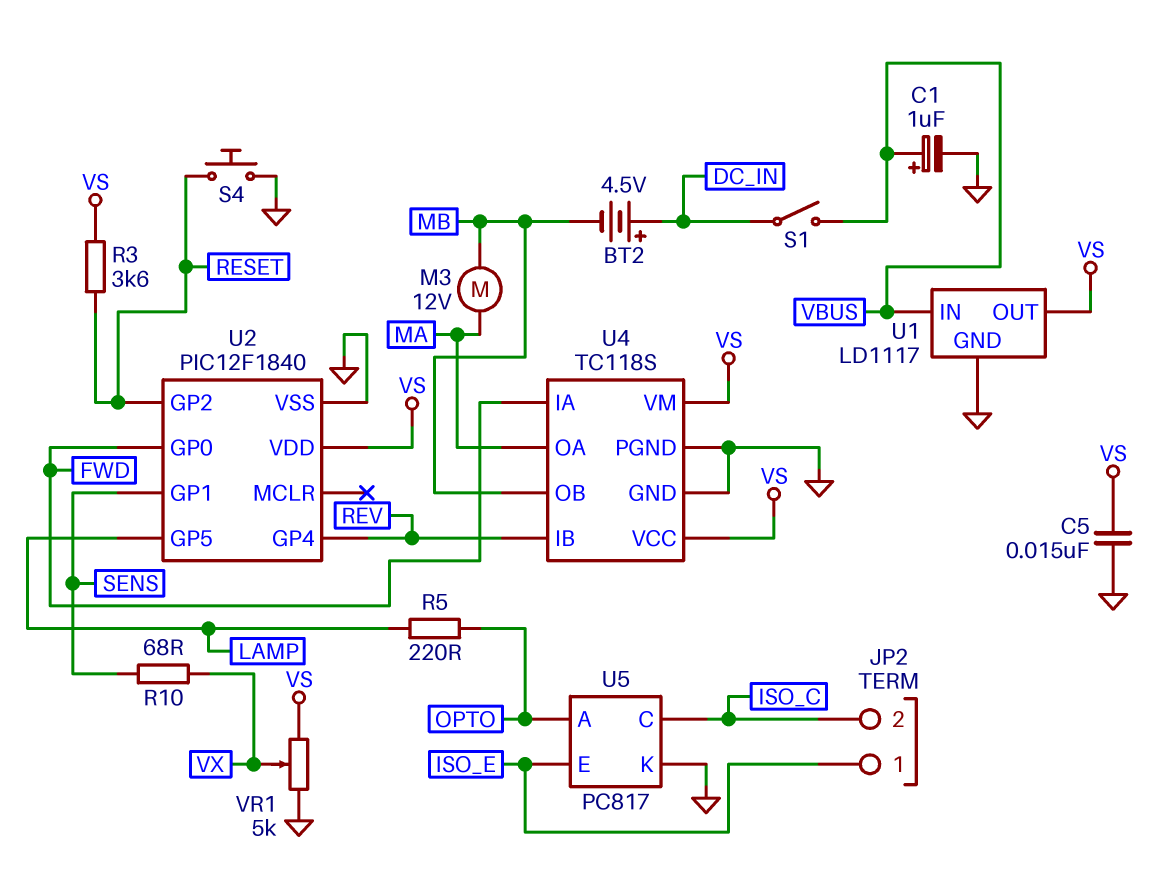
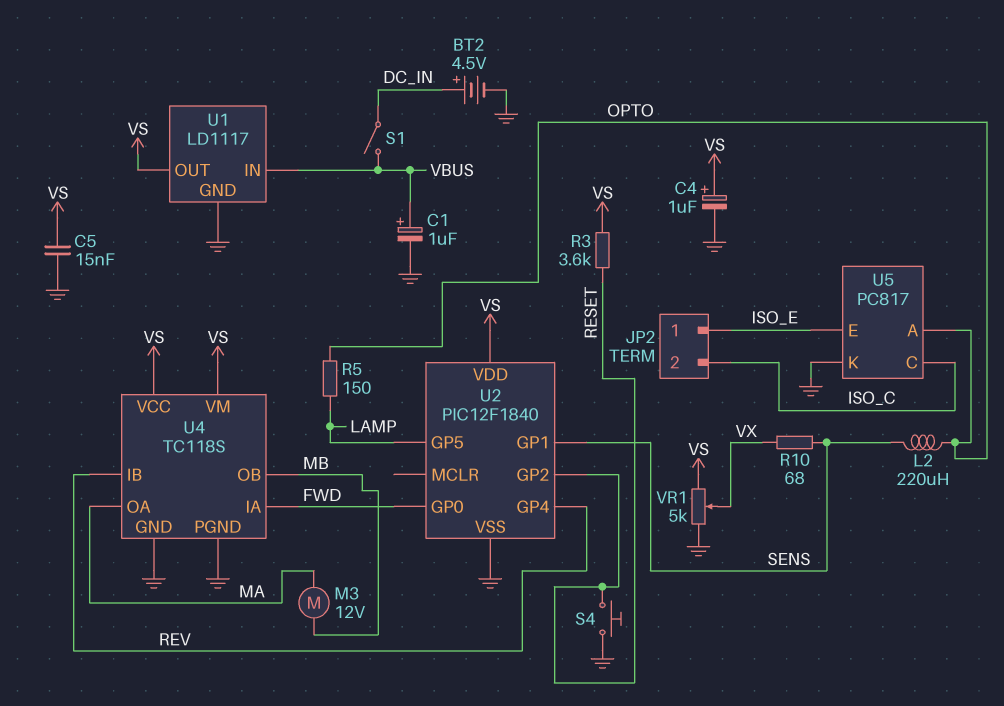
BT2: 4.5V (plus DC_IN, minus MB) -> 4.5V (plus DC_IN, minus GND)
C4: none -> 1uF (plus VS, minus GND)
L2: none -> 220uH (OPTO, SENS)
R5: 220 (LAMP, OPTO) -> 150 (LAMP, OPTO)

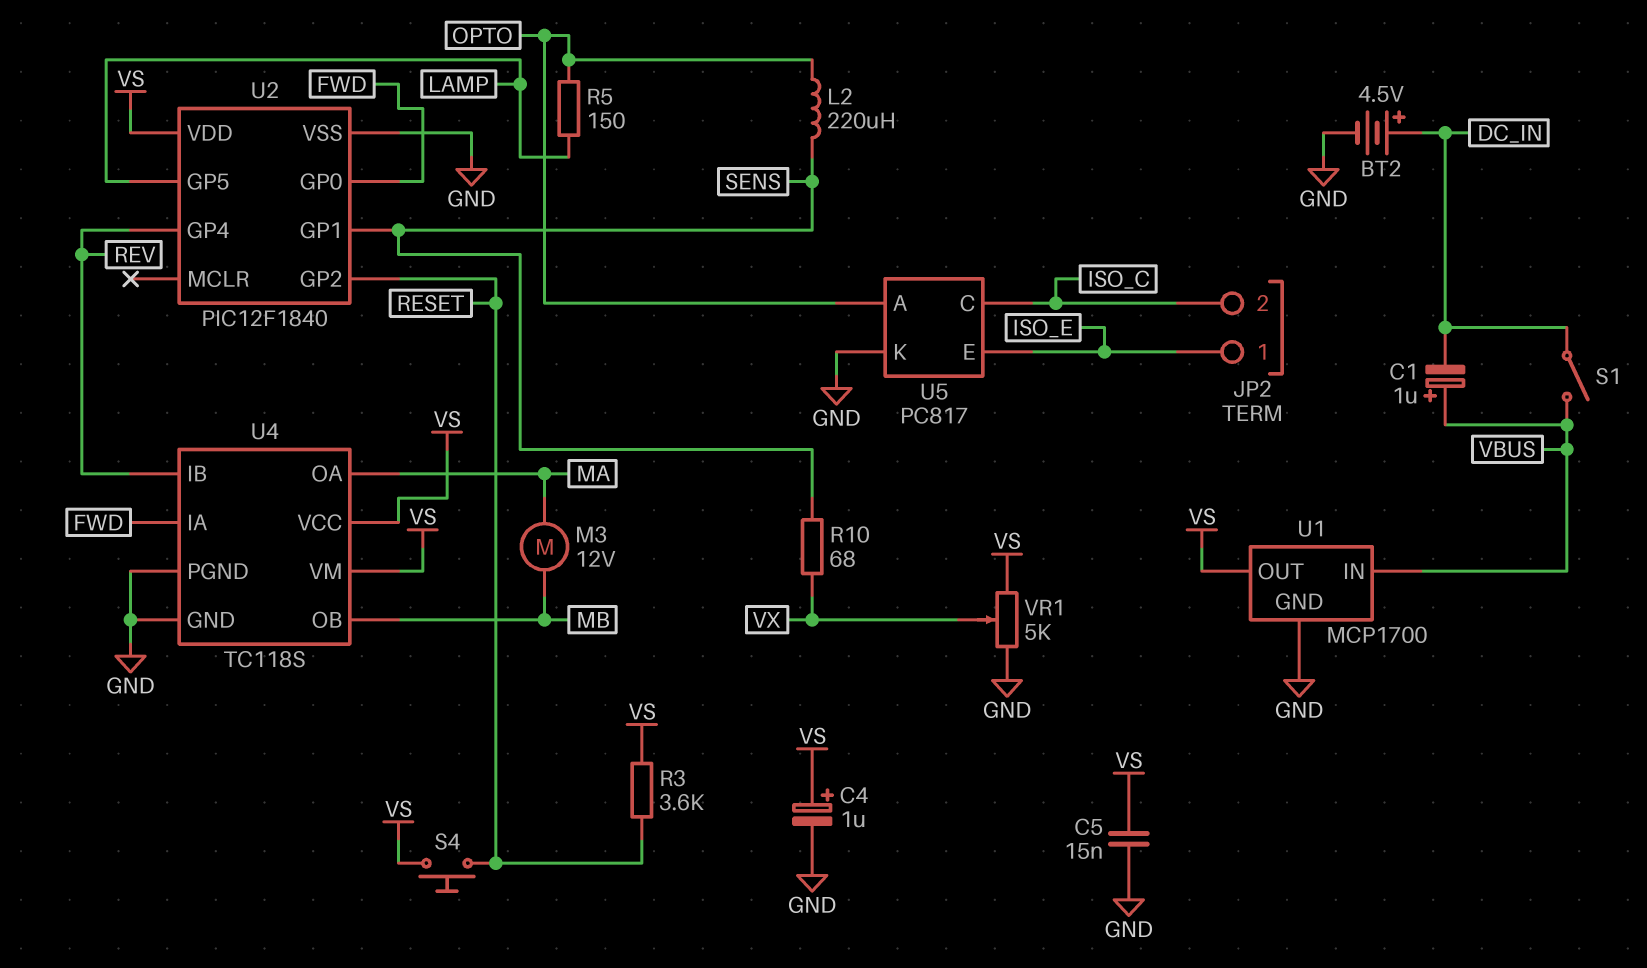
C1: 1uF (plus VBUS, minus GND) -> 1uF (plus VBUS, minus DC_IN)
S4: button (GND, RESET) -> button (RESET, VS)
U1: LD1117 -> MCP1700

